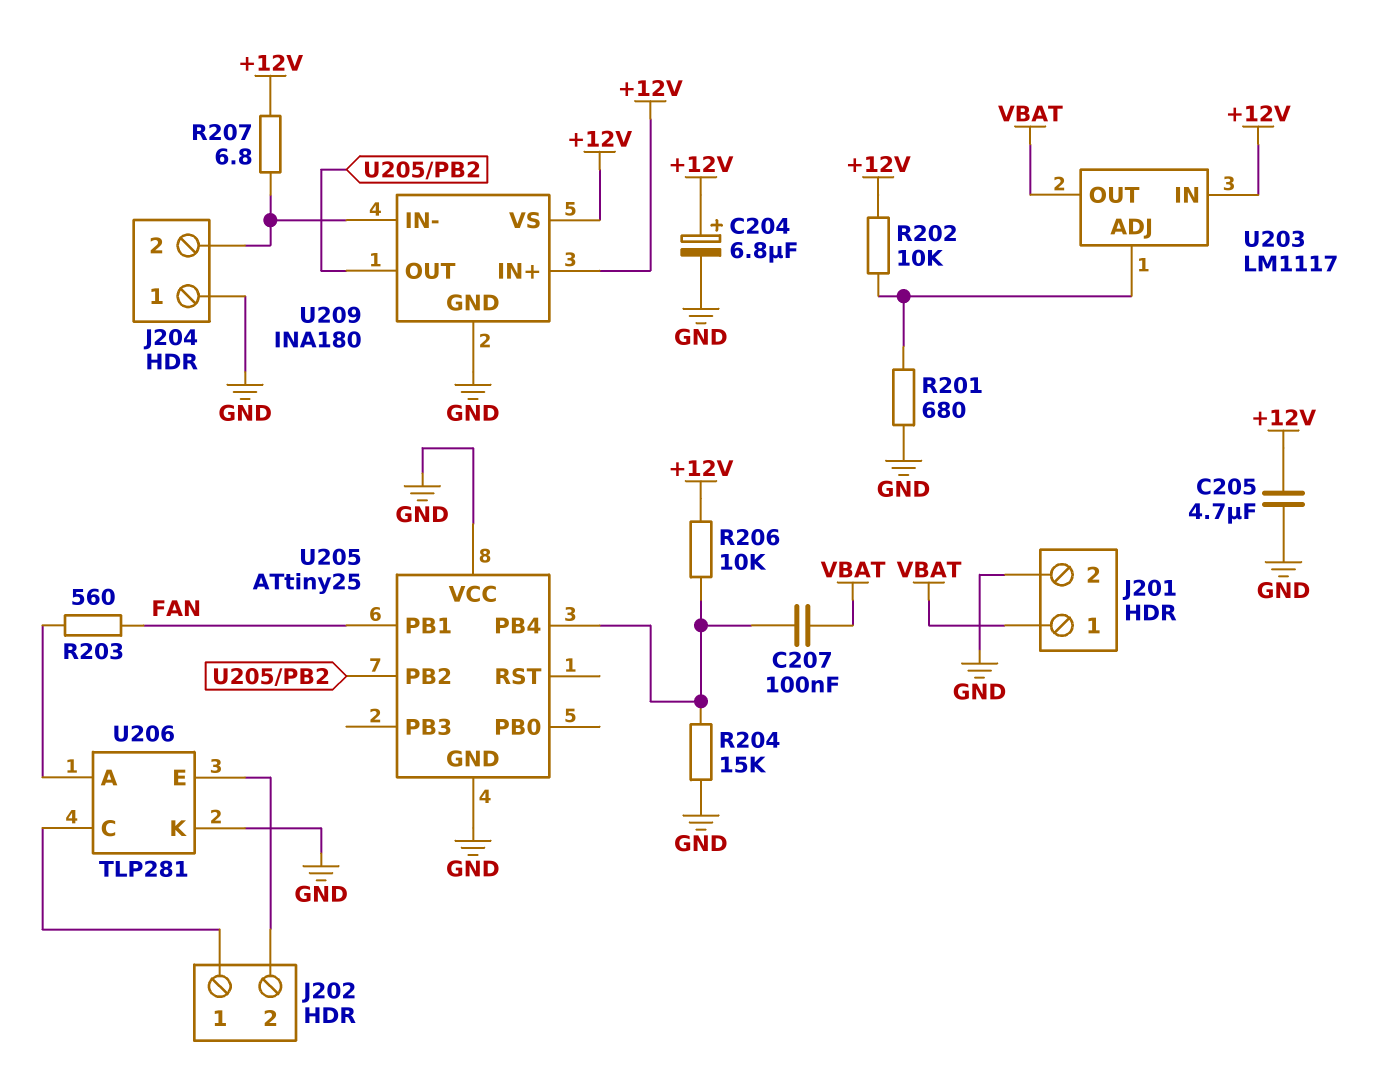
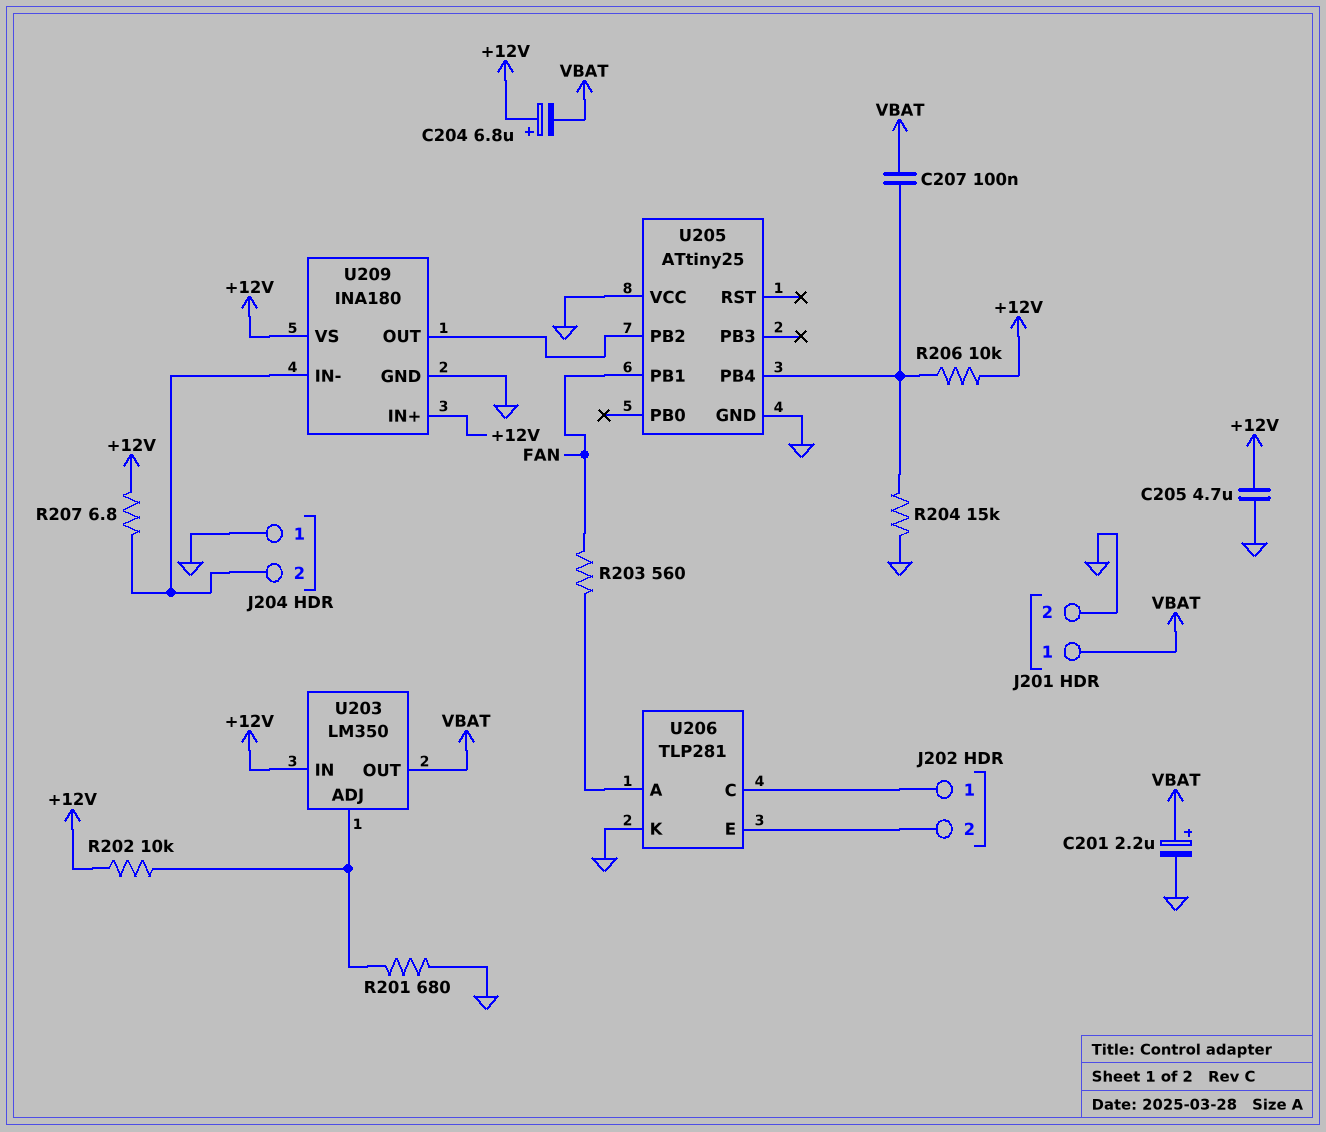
C201: none -> 2.2uF (plus VBAT, minus GND)
C204: 6.8uF (plus +12V, minus GND) -> 6.8uF (plus +12V, minus VBAT)
U203: LM1117 -> LM350

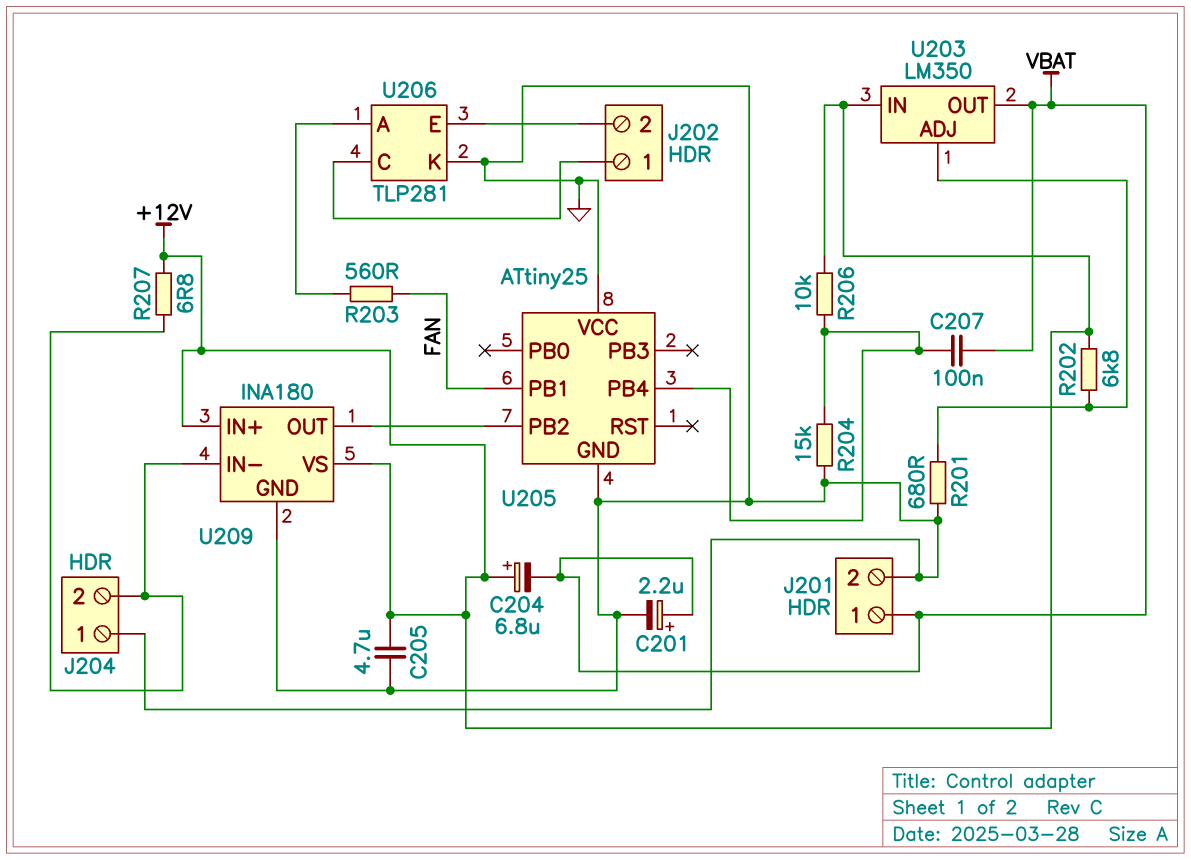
R202: 10k (+12V, U203/ADJ) -> 6.8k (+12V, U203/ADJ)

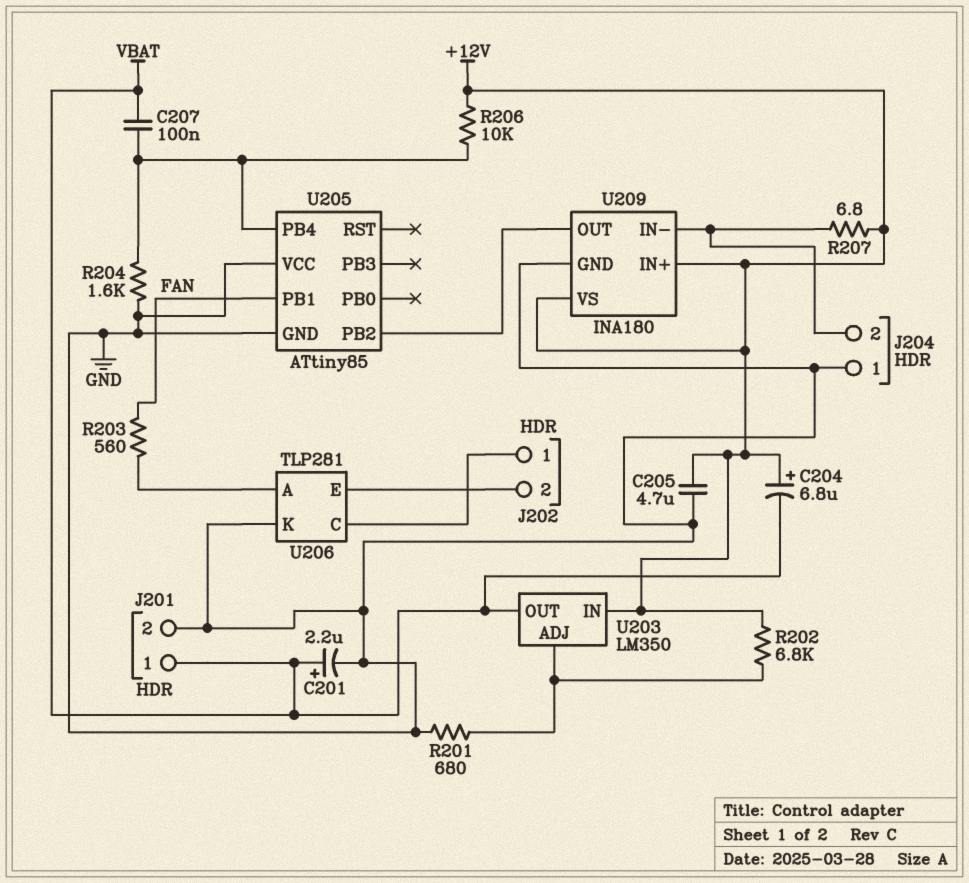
R204: 15k (GND, U205/PB4) -> 1.6k (GND, U205/PB4)
U205: ATtiny25 -> ATtiny85

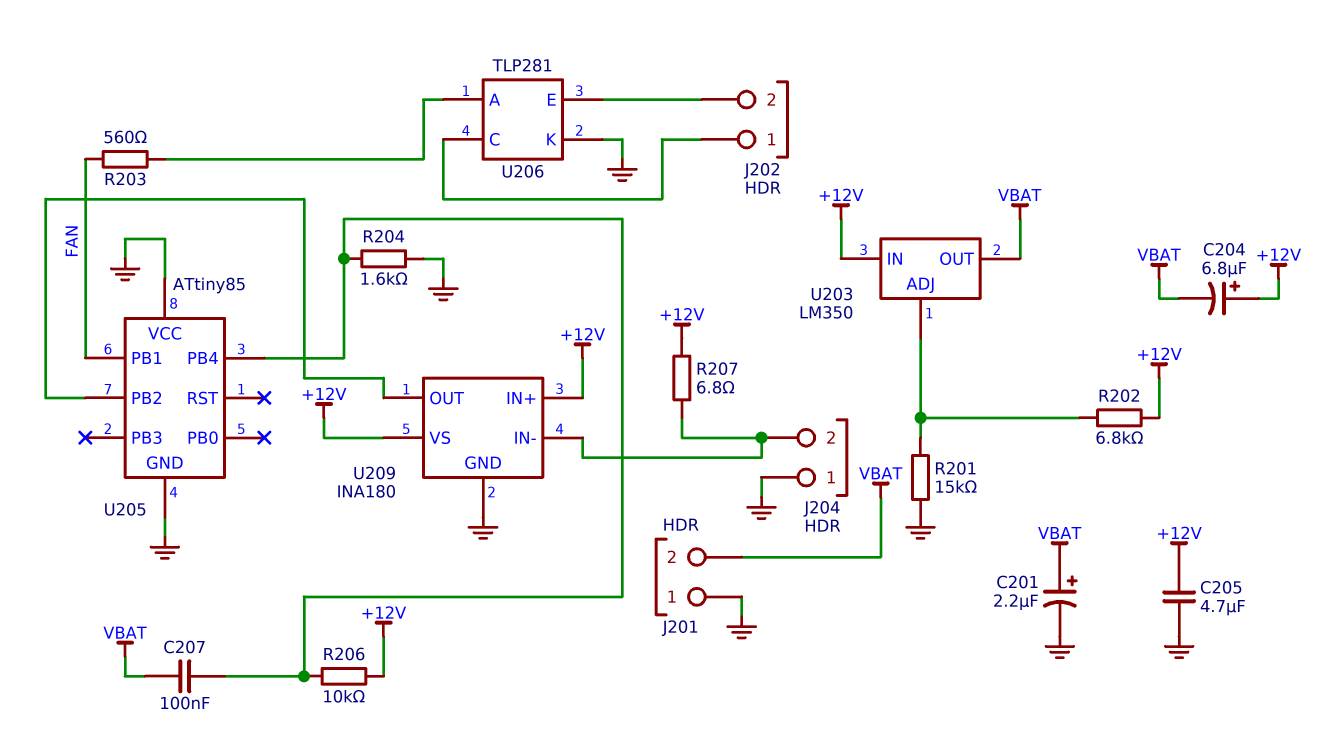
J201 pin 1: VBAT -> GND
J201 pin 2: GND -> VBAT
R201: 680 (GND, U203/ADJ) -> 15k (GND, U203/ADJ)

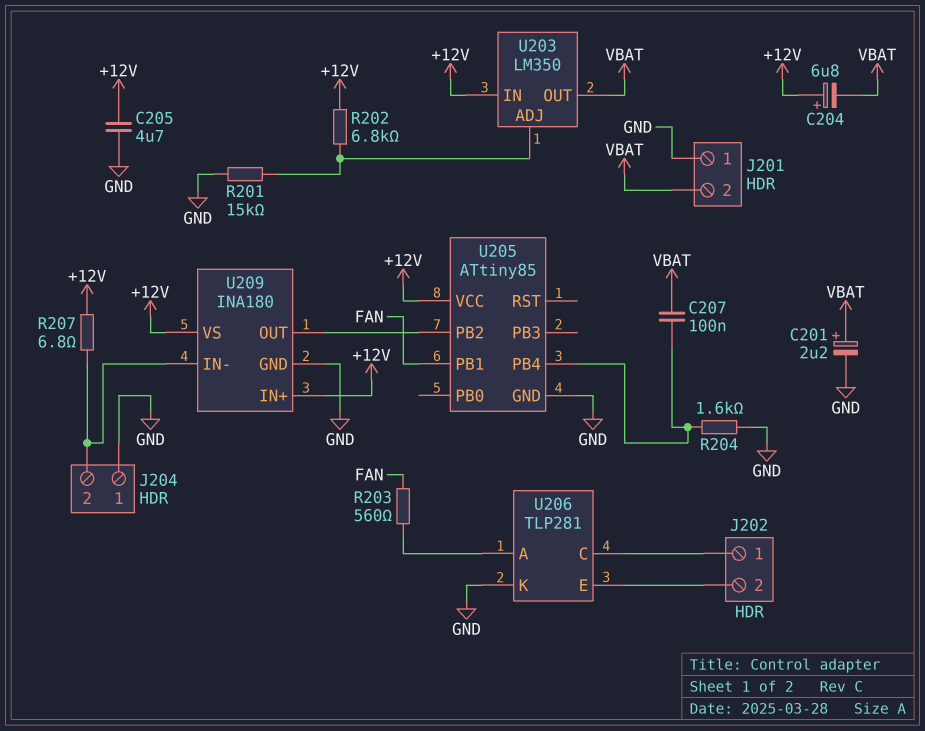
R206: 10k (+12V, U205/PB4) -> none
U205 pin VCC: GND -> +12V

